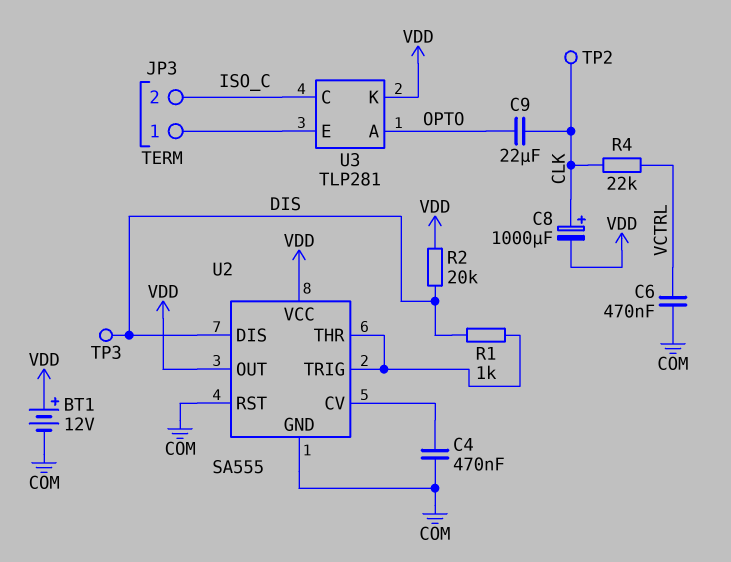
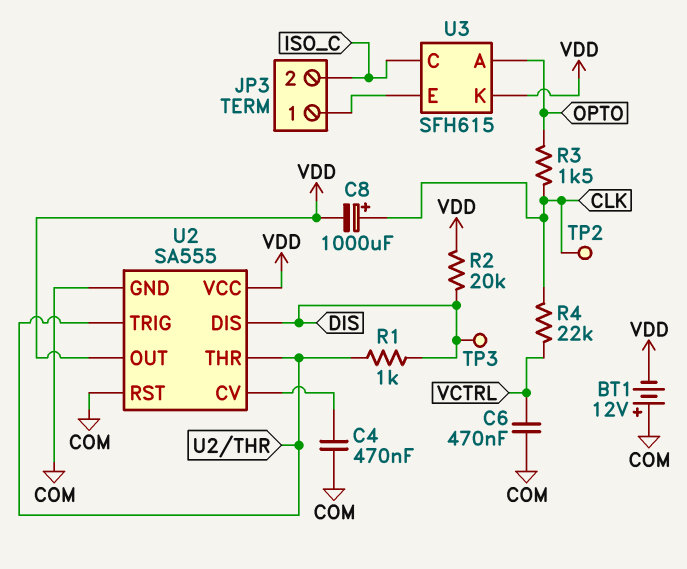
BT1: 12V (plus VDD, minus COM) -> 12V (plus COM, minus VDD)
C9: 22uF (CLK, OPTO) -> none
R3: none -> 1.5k (CLK, OPTO)
U3: TLP281 -> SFH615

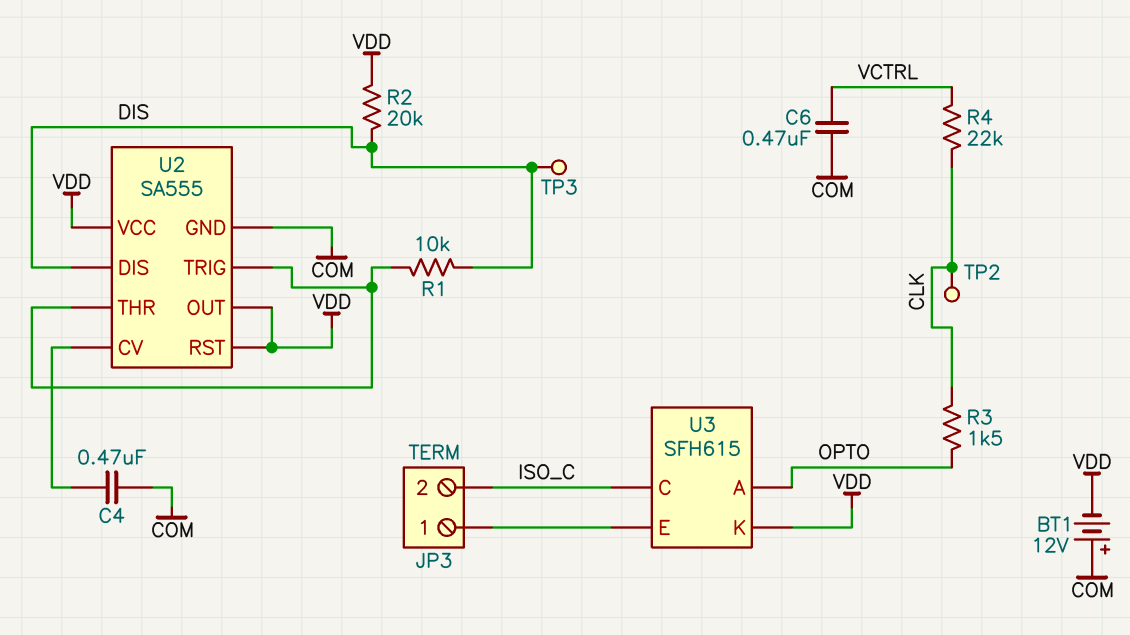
C8: 1000uF (plus CLK, minus VDD) -> none
R1: 1k (DIS, U2/THR) -> 10k (DIS, U2/THR)
U2 pin RST: COM -> VDD

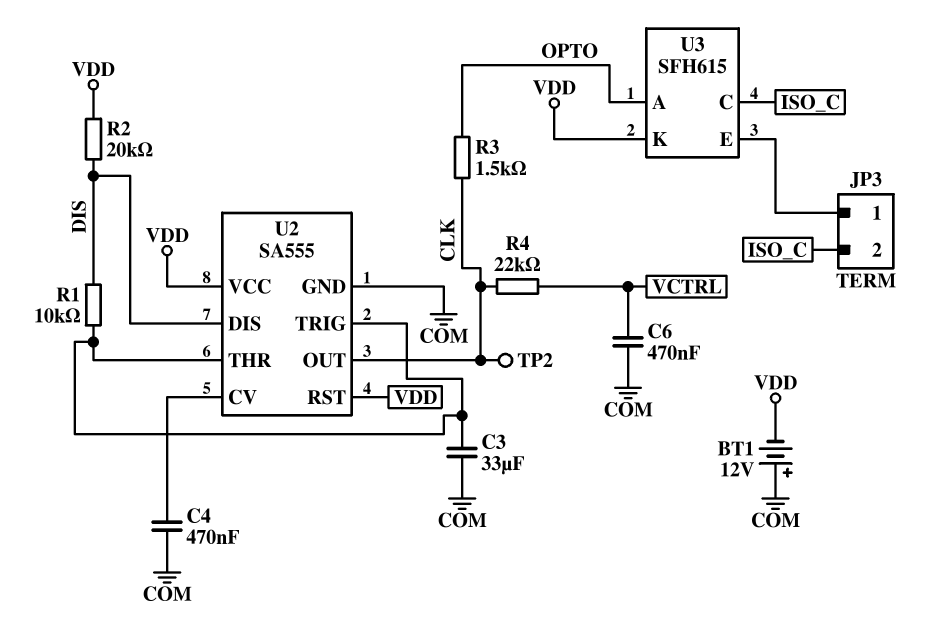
C3: none -> 33uF (COM, U2/THR)
TP3: test point (DIS) -> none
U2 pin OUT: VDD -> CLK

